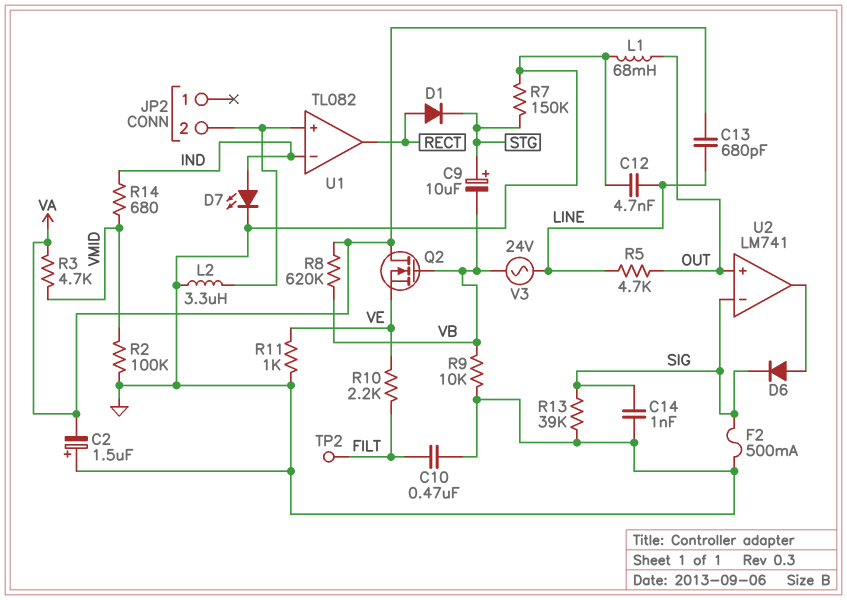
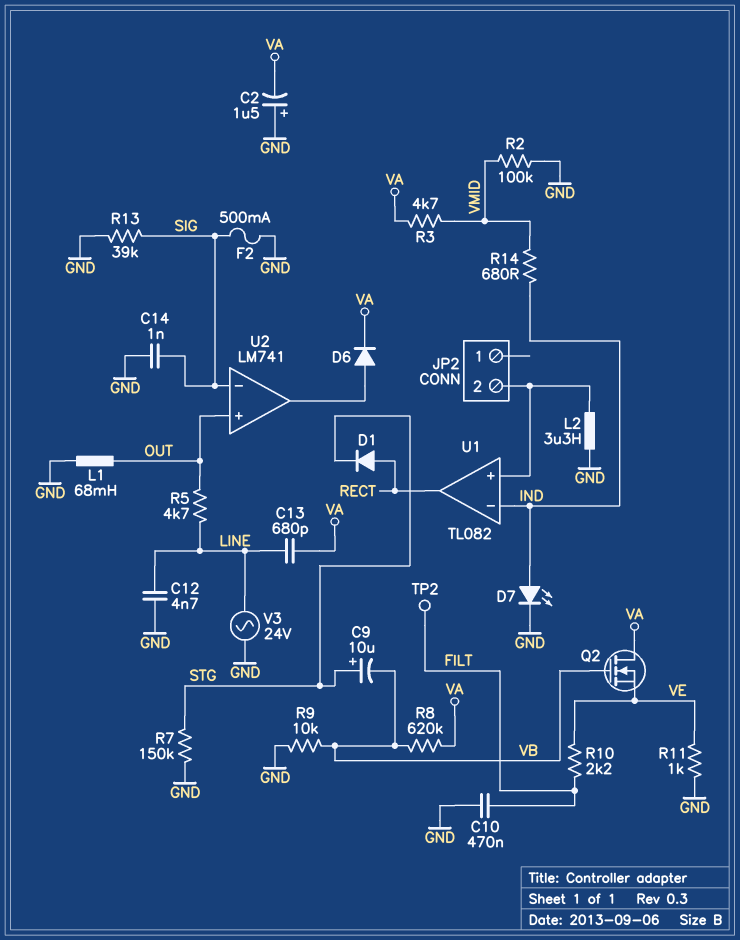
D6: diode (A U2/out, K SIG) -> diode (A U2/out, K VA)
V3: AC 24V (LINE, VB) -> AC 24V (GND, LINE)

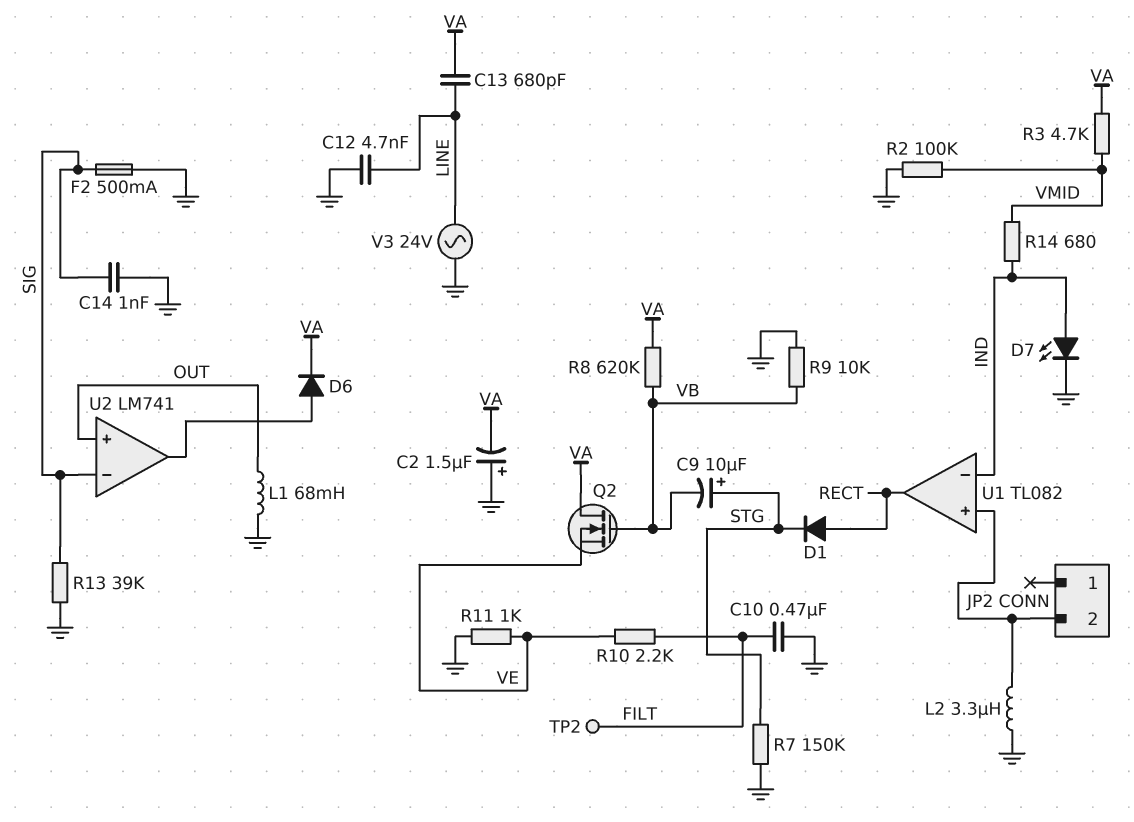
R5: 4.7k (LINE, OUT) -> none

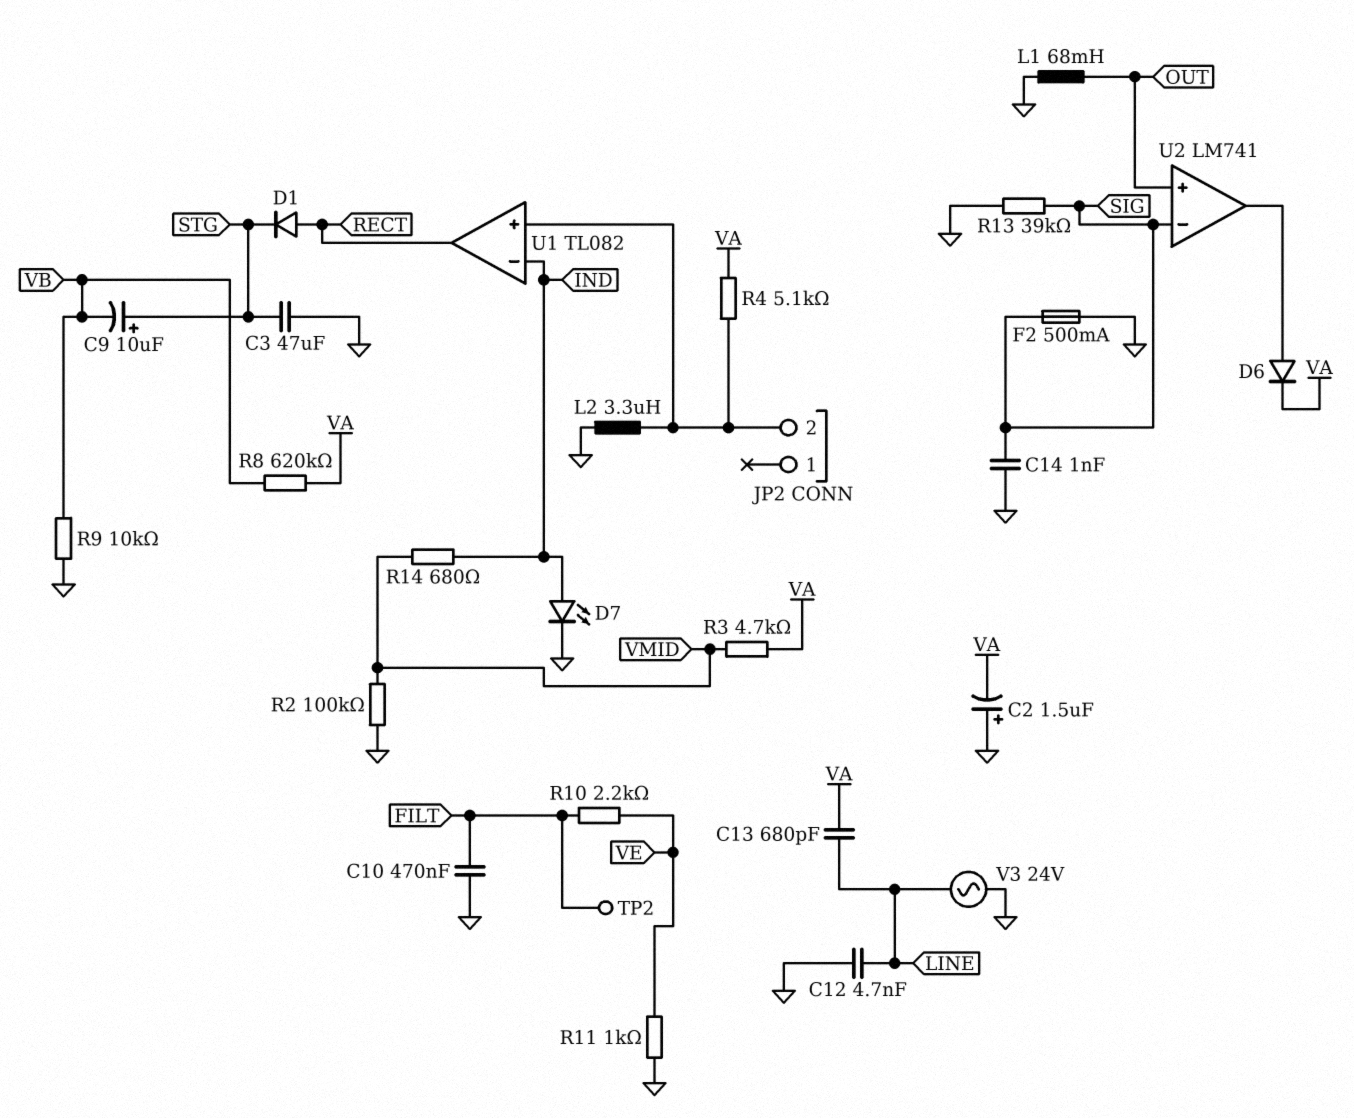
C3: none -> 47uF (GND, STG)
Q2: NMOS (G VB, D VA, S VE) -> none
R4: none -> 5.1k (JP2/2, VA)
R7: 150k (GND, STG) -> none

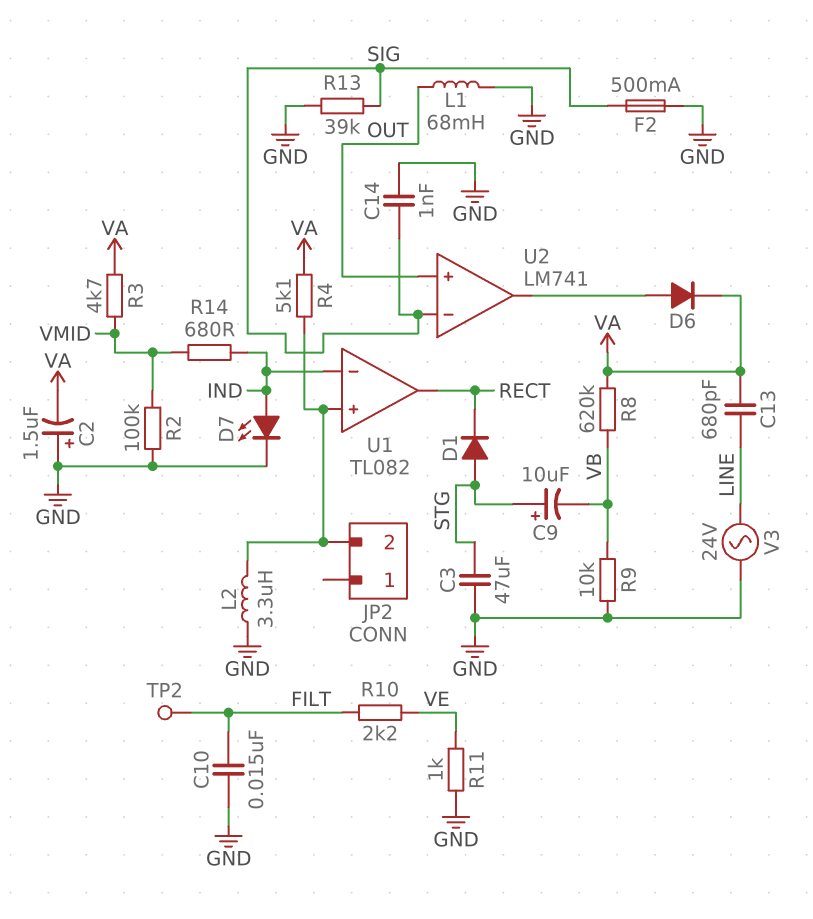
C10: 470nF (FILT, GND) -> 15nF (FILT, GND)
C12: 4.7nF (GND, LINE) -> none
D1: diode (A RECT, K STG) -> diode (A STG, K RECT)

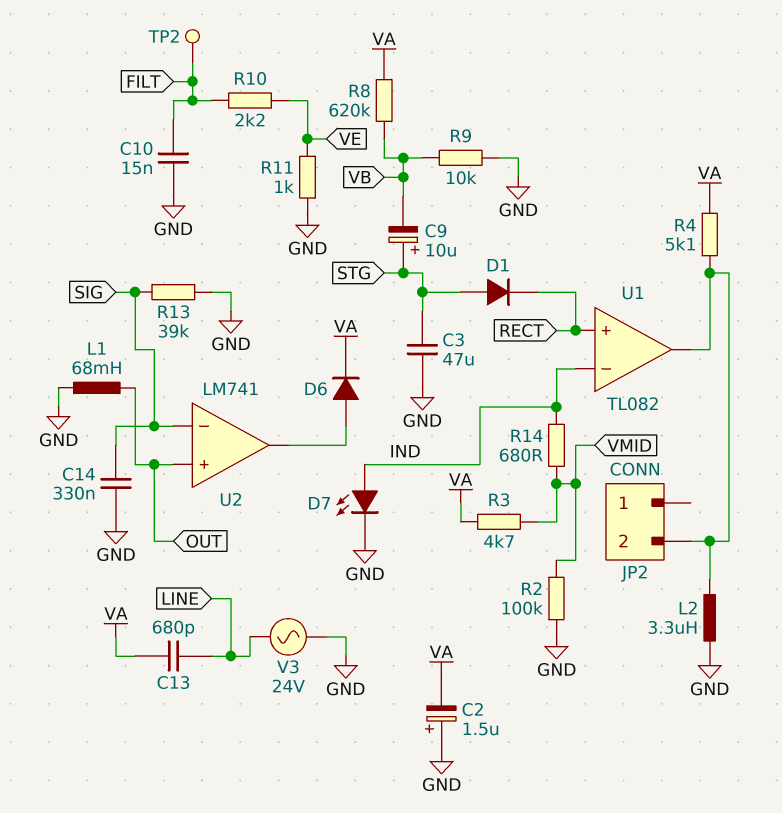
C14: 1nF (GND, SIG) -> 330nF (GND, SIG)
F2: 500mA (GND, SIG) -> none
U1 pin in+: JP2/2 -> RECT
U1 pin out: RECT -> JP2/2

